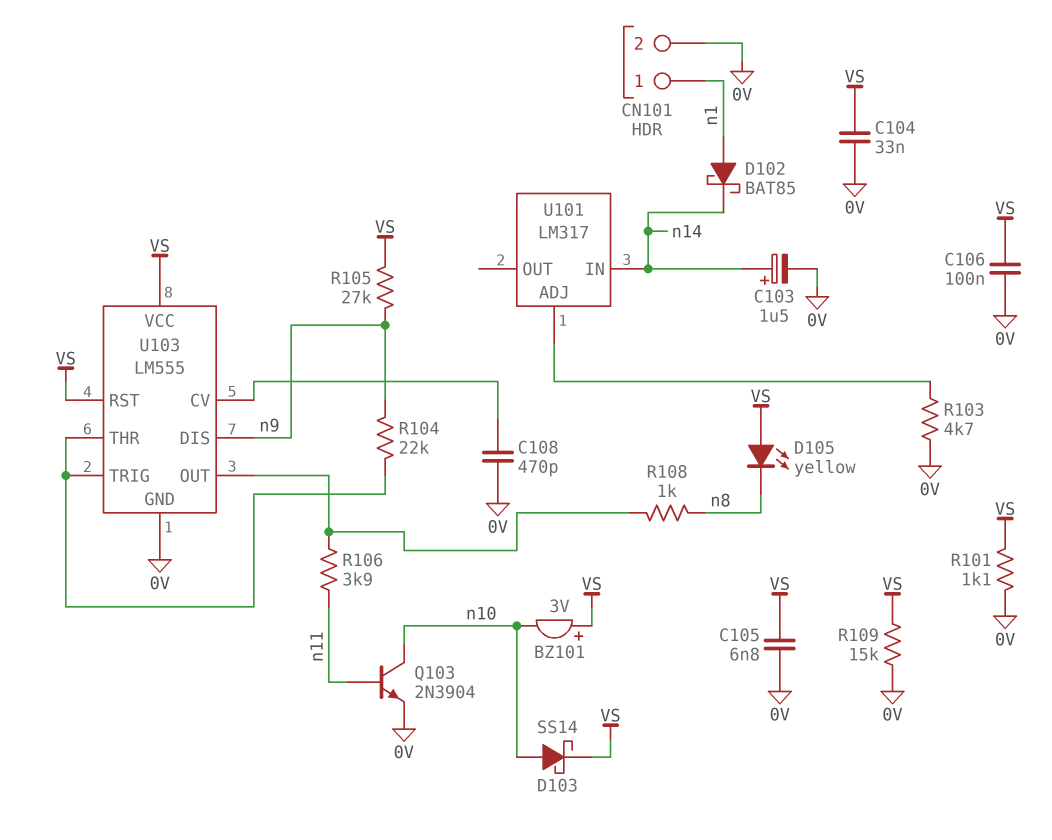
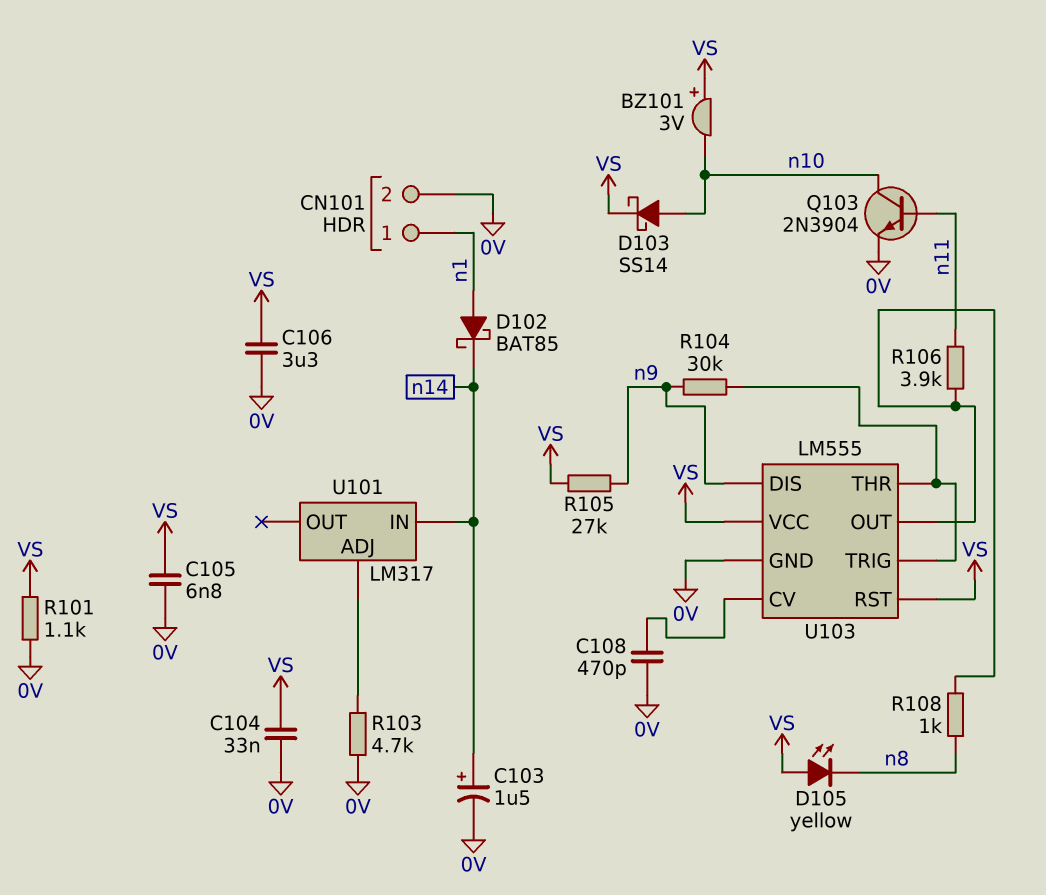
C106: 100nF (0V, VS) -> 3.3uF (0V, VS)
R104: 22k (U103/THR, n9) -> 30k (U103/THR, n9)
R109: 15k (0V, VS) -> none

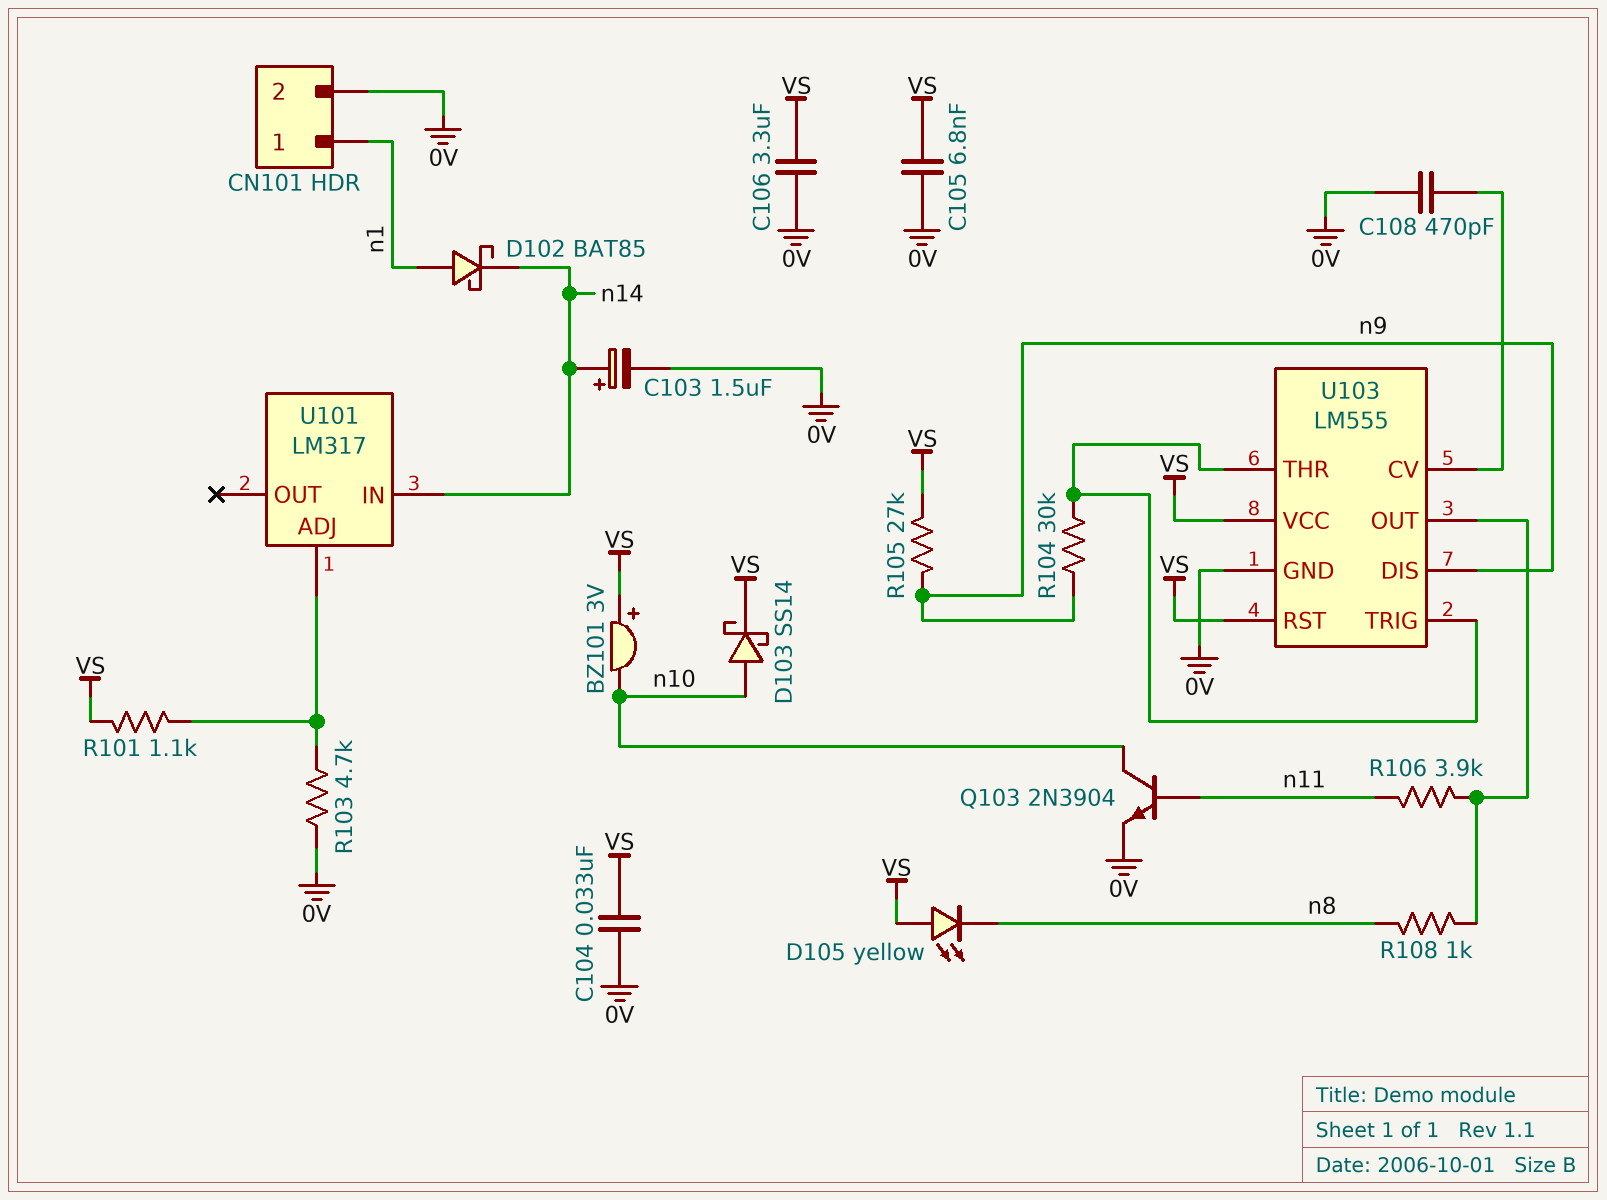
R101: 1.1k (0V, VS) -> 1.1k (U101/ADJ, VS)

